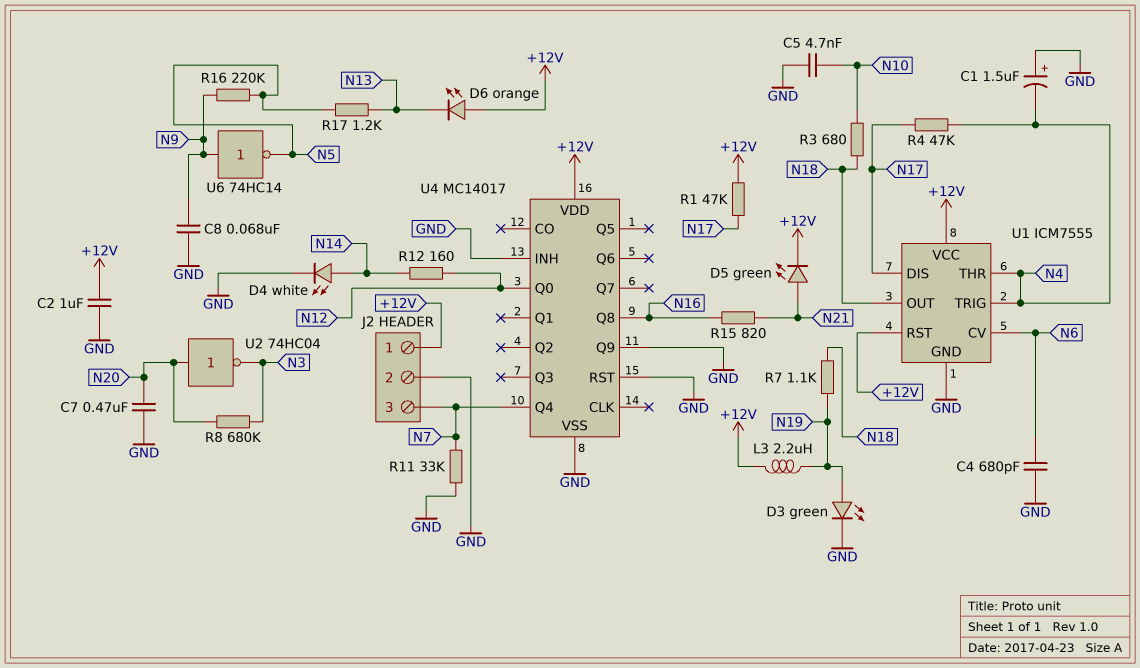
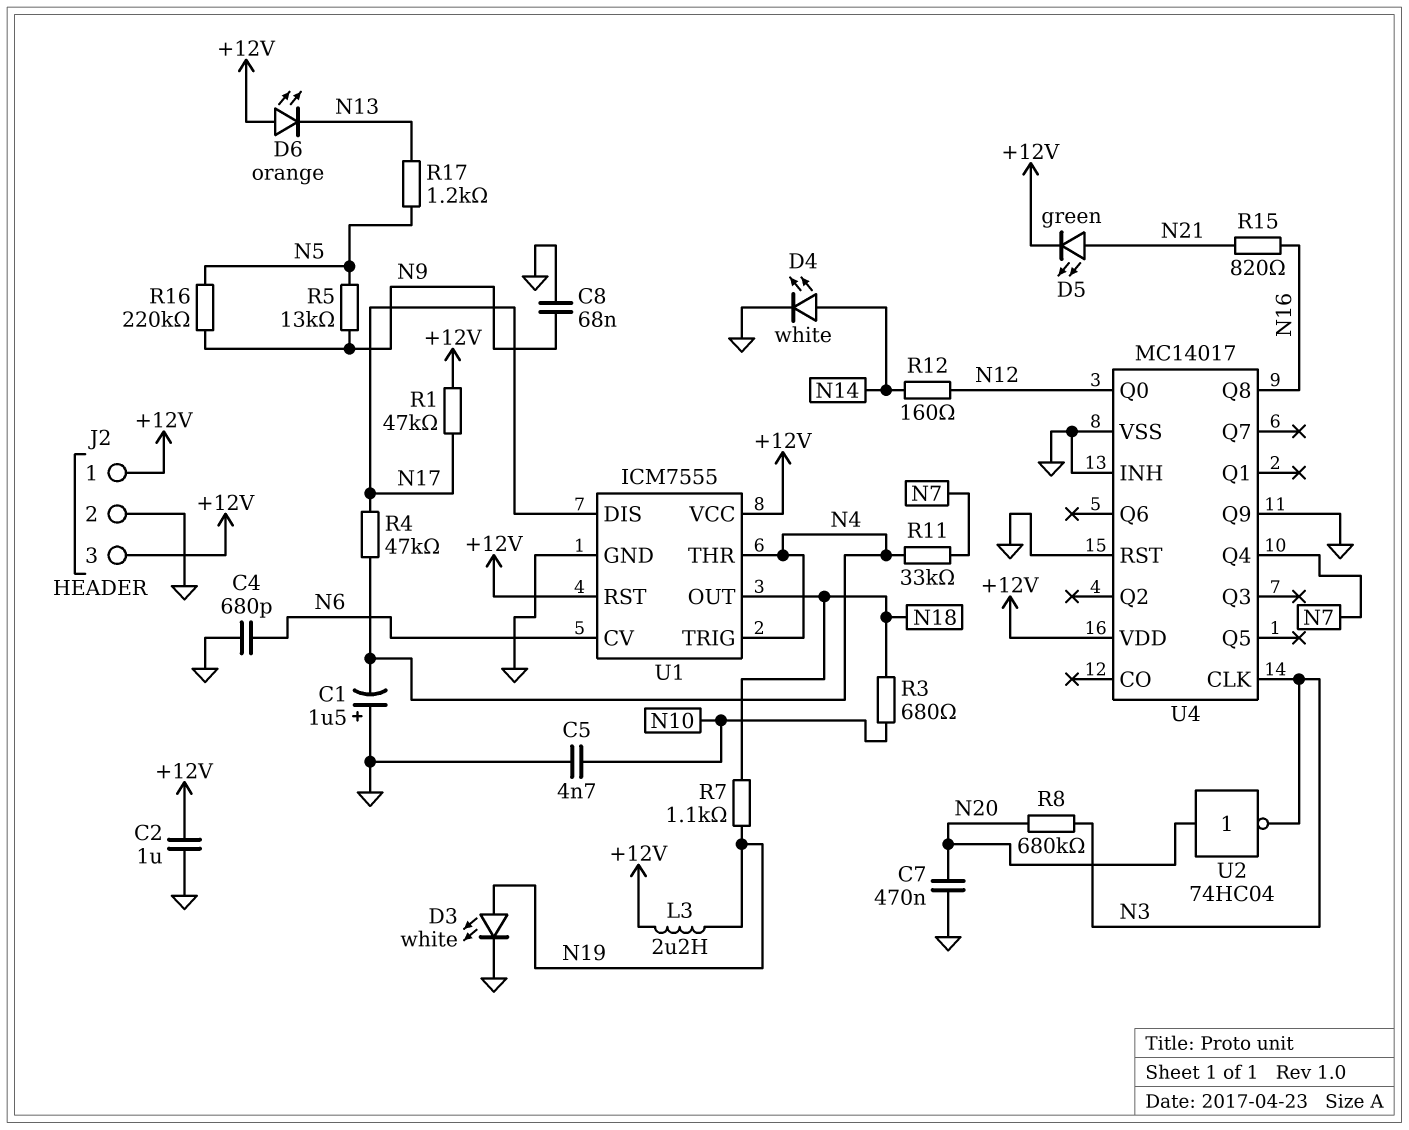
D3: LED green (A N19, K GND) -> LED white (A N19, K GND)
J2 pin 3: N7 -> +12V
R5: none -> 13k (N5, N9)
R11: 33k (GND, N7) -> 33k (N4, N7)
U4 pin CLK: none -> N3
U6: NOT 74HC14 (in N9, out N5) -> none

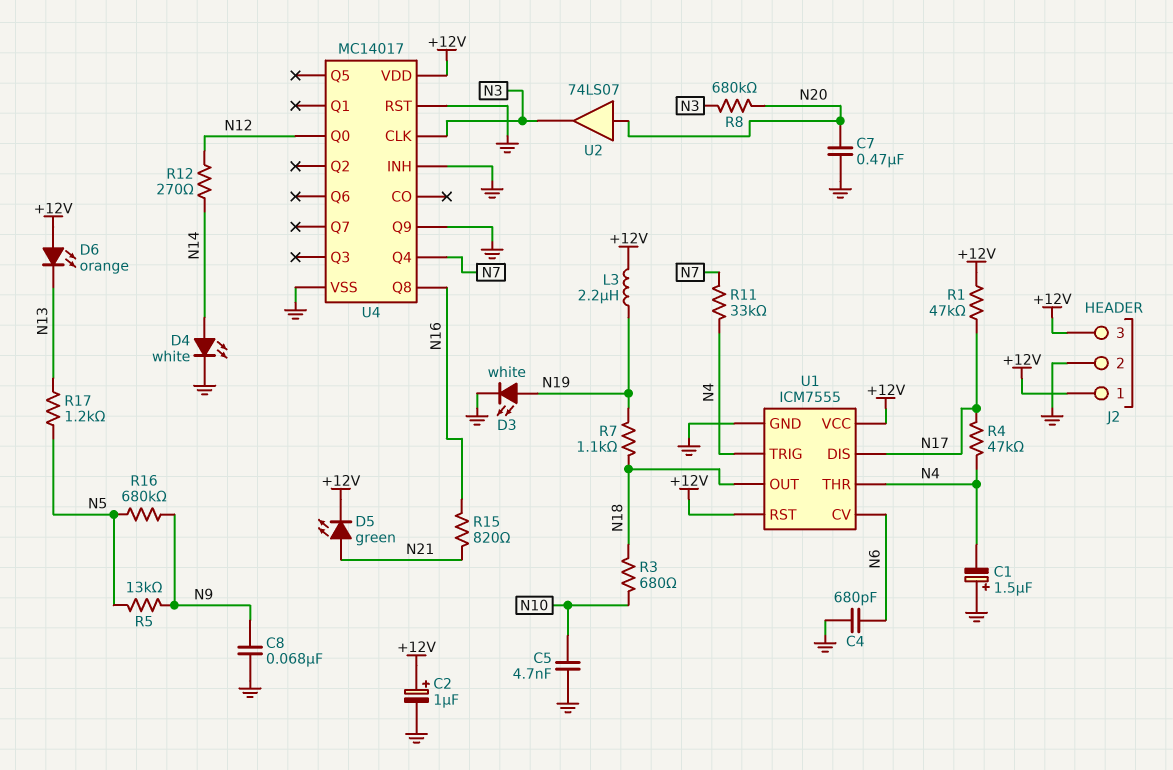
C2: 1uF (+12V, GND) -> 1uF (plus +12V, minus GND)
R12: 160 (N12, N14) -> 270 (N12, N14)
R16: 220k (N5, N9) -> 680k (N5, N9)
U2: NOT 74HC04 (in N20, out N3) -> buffer 74LS07 (in N20, out N3)

